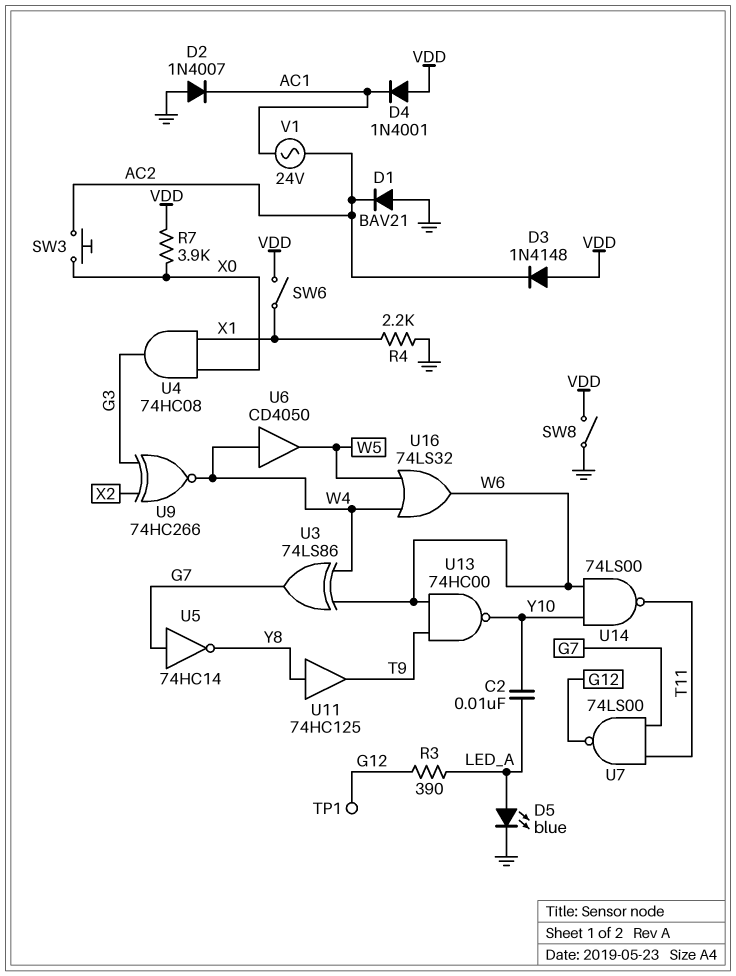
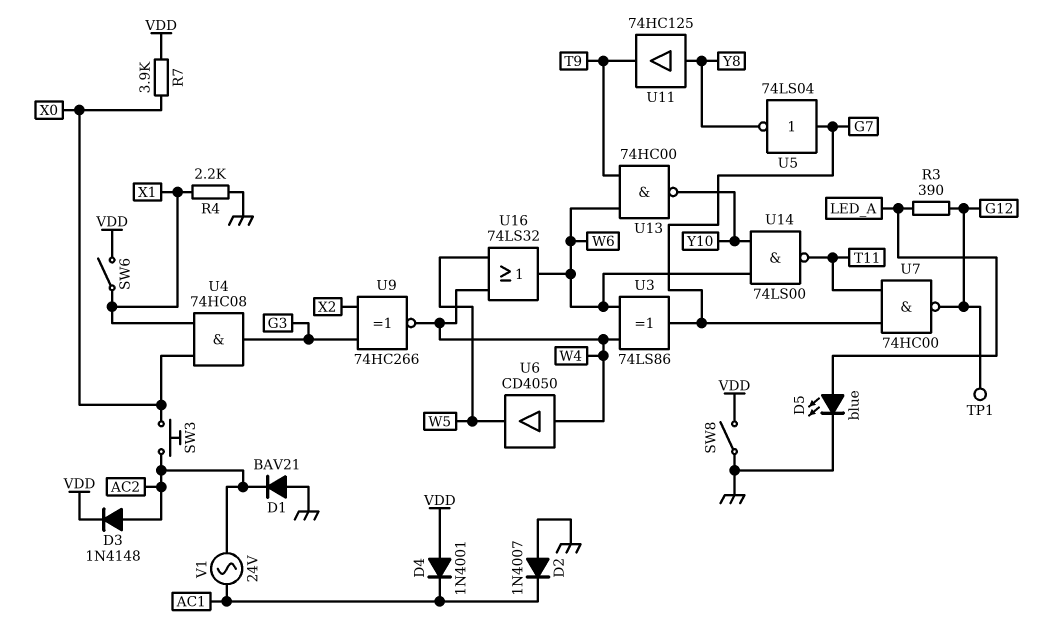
C2: 10nF (LED_A, Y10) -> none
D3: diode 1N4148 (A VDD, K AC2) -> diode 1N4148 (A AC2, K VDD)
U5: NOT 74HC14 (in G7, out Y8) -> NOT 74LS04 (in G7, out Y8)
U7: NAND 74LS00 (in G7, in T11, out G12) -> NAND 74HC00 (in G7, in T11, out G12)

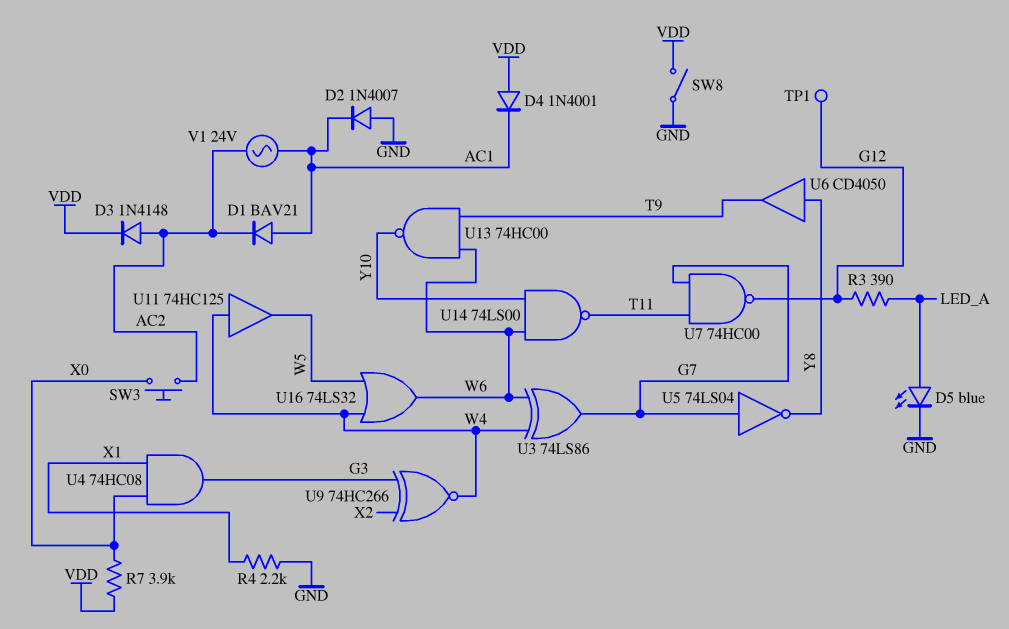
D1: diode BAV21 (A GND, K AC2) -> diode BAV21 (A AC1, K AC2)
SW6: switch (VDD, X1) -> none
U6: buffer CD4050 (in W4, out W5) -> buffer CD4050 (in Y8, out T9)
U11: buffer 74HC125 (in Y8, out T9) -> buffer 74HC125 (in W4, out W5)

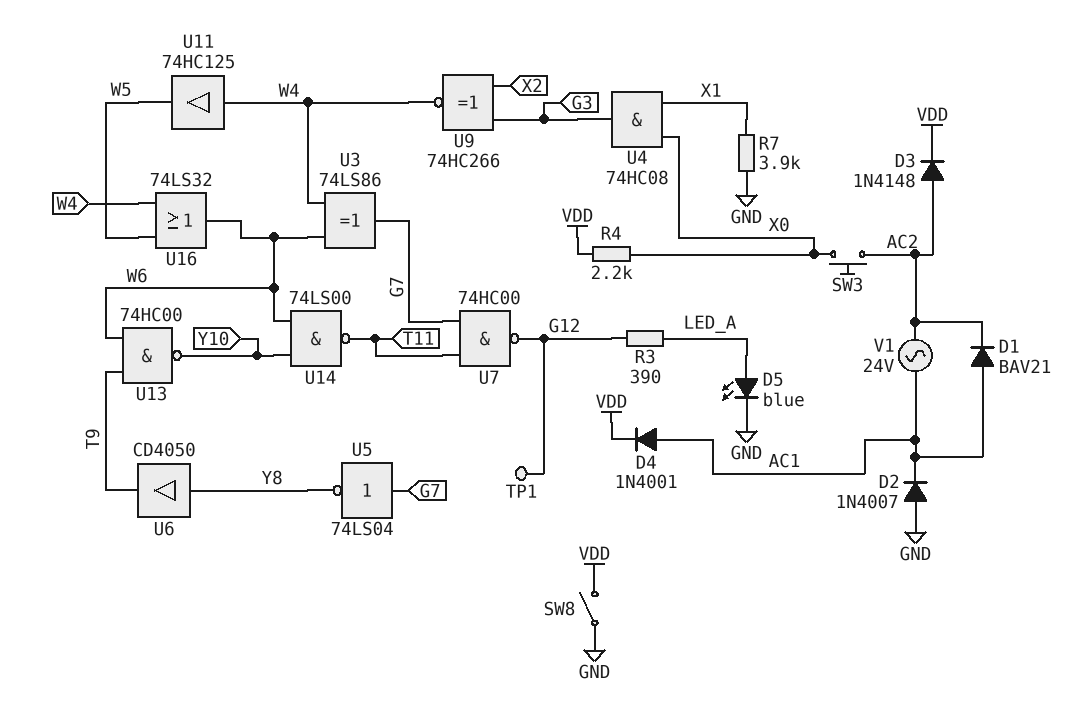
D4: diode 1N4001 (A VDD, K AC1) -> diode 1N4001 (A AC1, K VDD)
R4: 2.2k (GND, X1) -> 2.2k (VDD, X0)
R7: 3.9k (VDD, X0) -> 3.9k (GND, X1)

